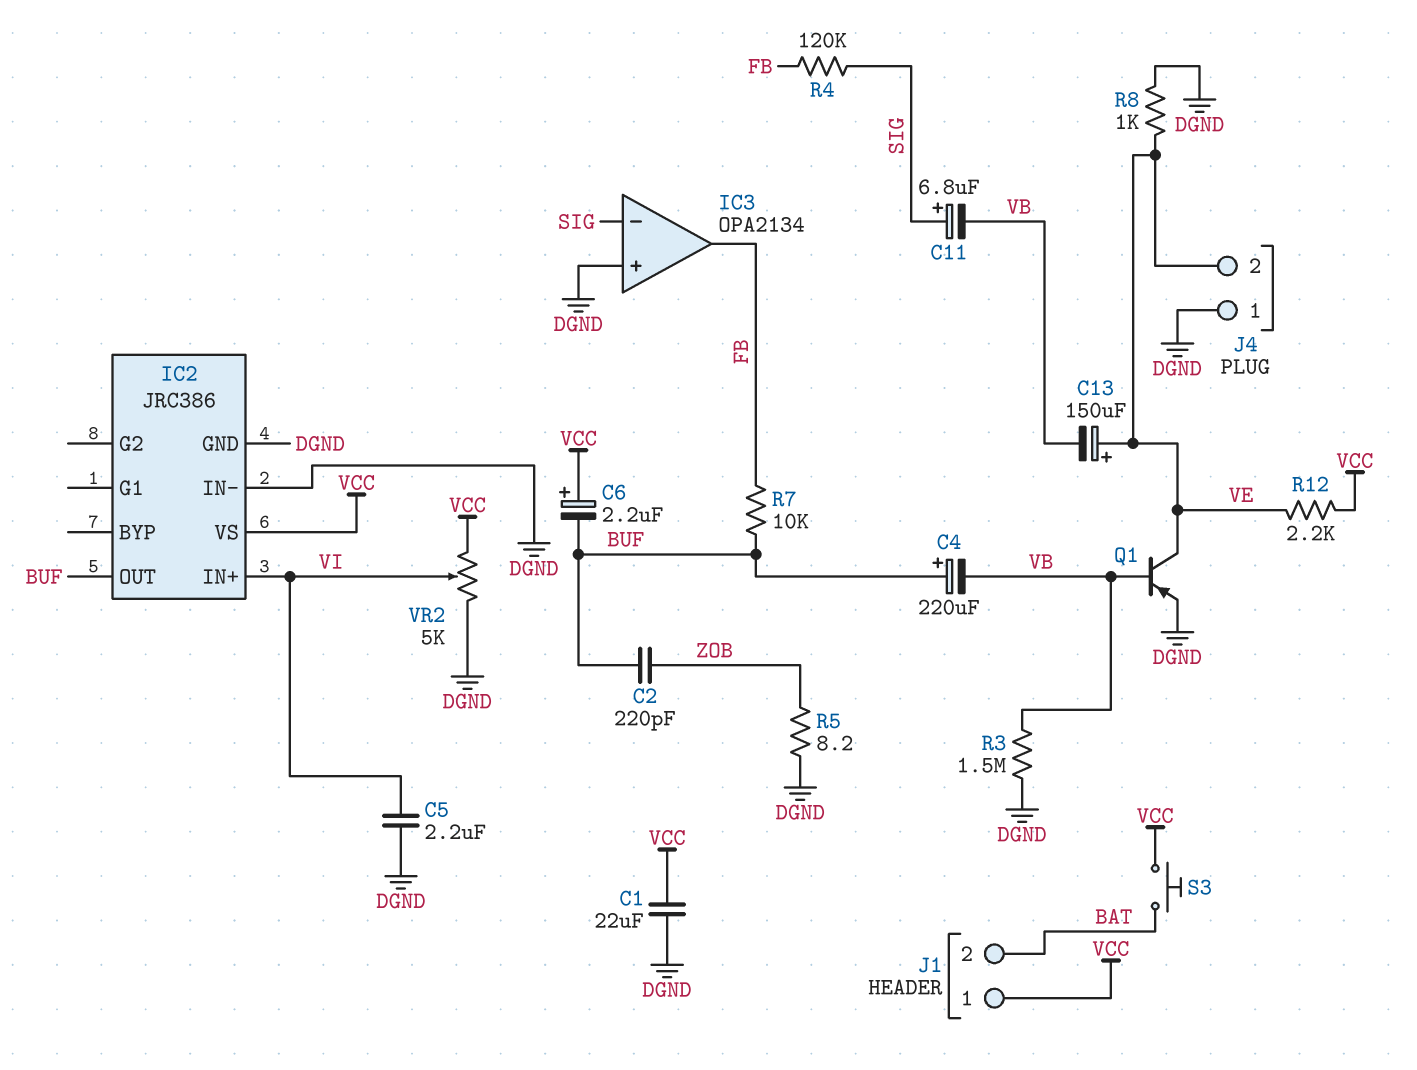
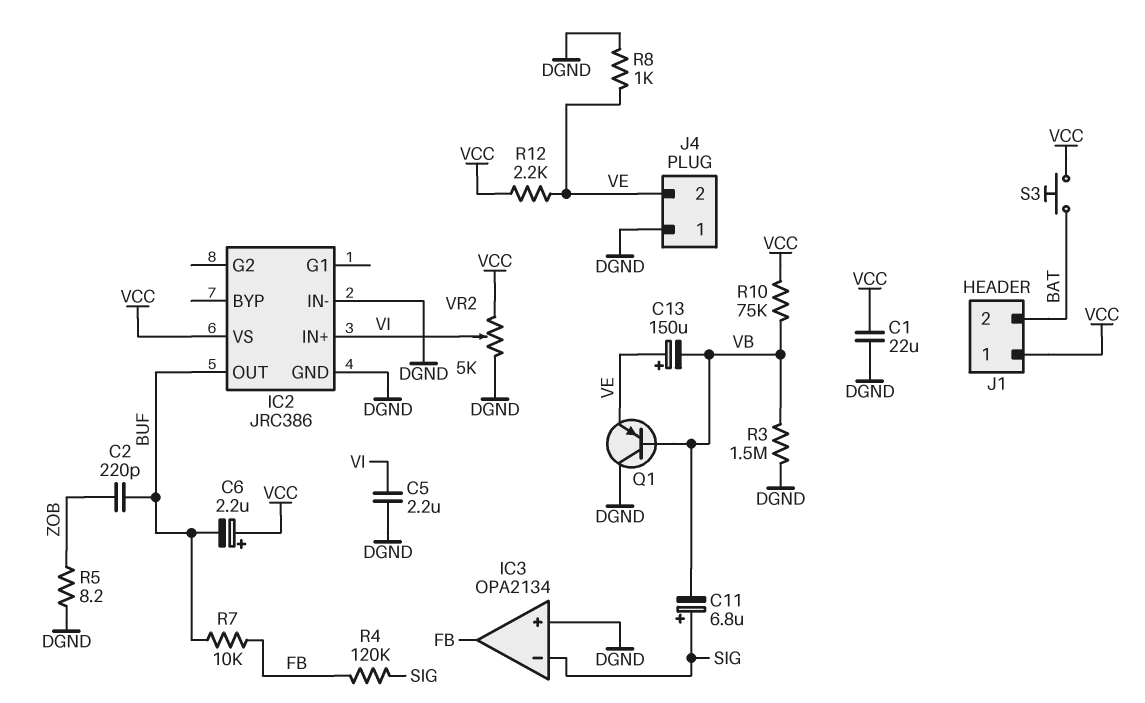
C4: 220uF (plus BUF, minus VB) -> none
Q1: PNP (B VB, C VE, E DGND) -> PNP (B VB, C DGND, E VE)
R10: none -> 75k (VB, VCC)

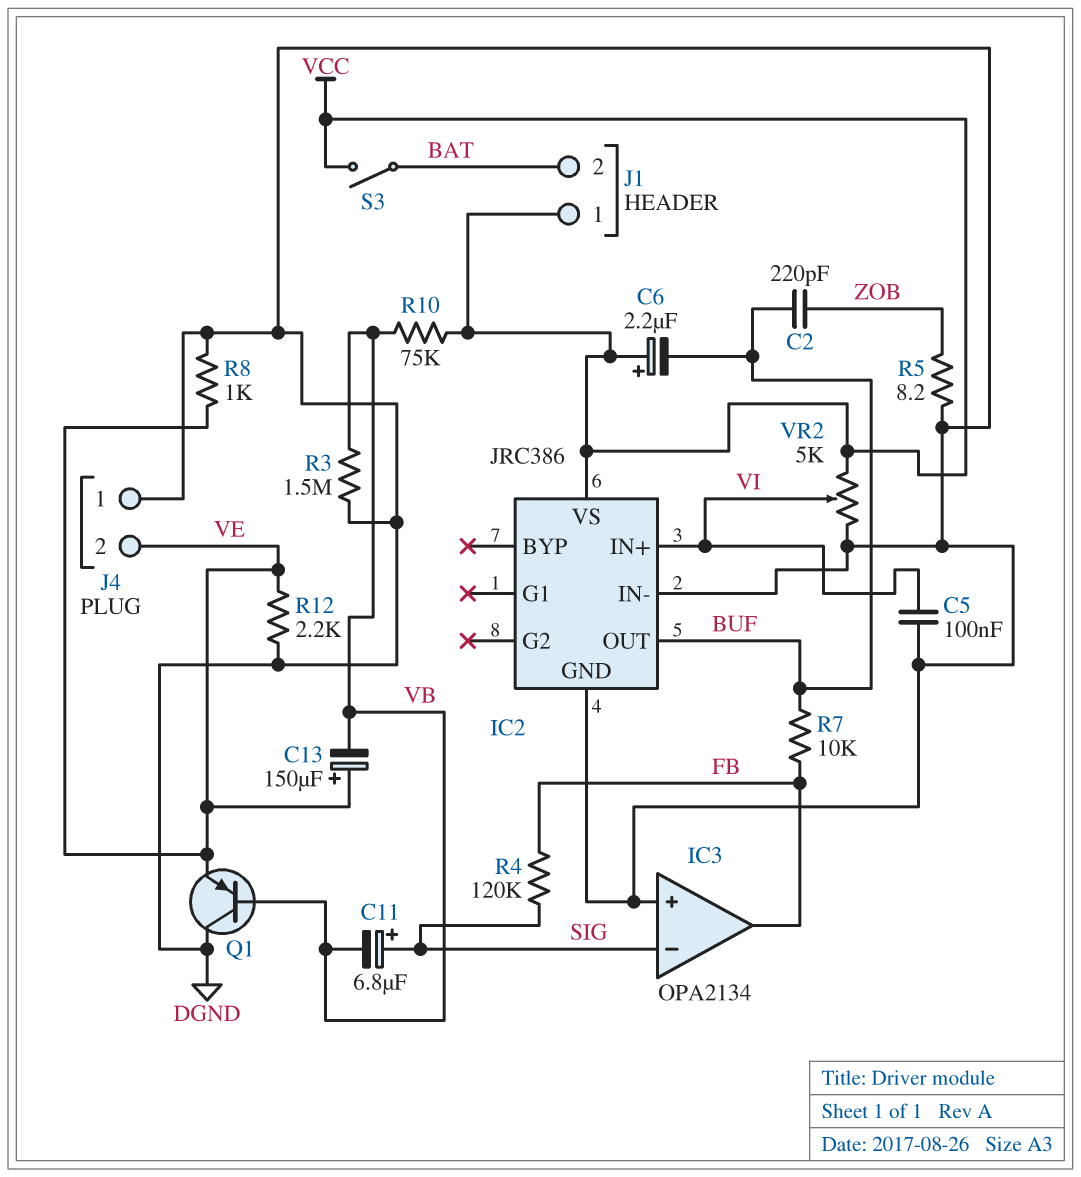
C1: 22uF (DGND, VCC) -> none
C5: 2.2uF (DGND, VI) -> 100nF (DGND, VI)
R12: 2.2k (VCC, VE) -> 2.2k (DGND, VE)
S3: button (BAT, VCC) -> switch (BAT, VCC)

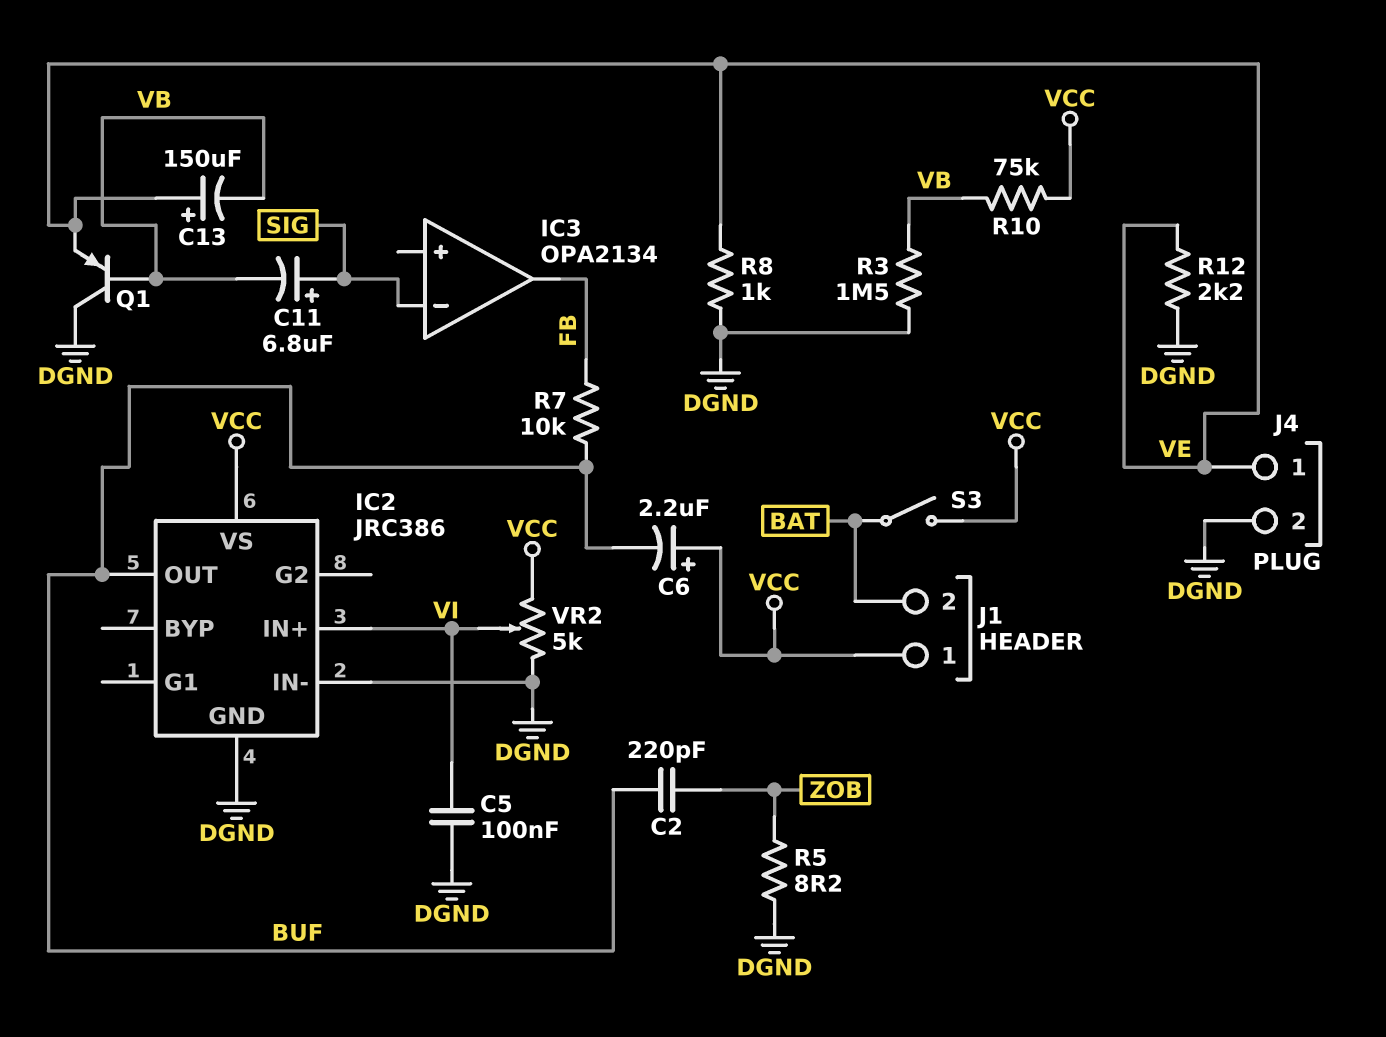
IC3 pin in+: DGND -> none
J4 pin 1: DGND -> VE
J4 pin 2: VE -> DGND
R4: 120k (FB, SIG) -> none

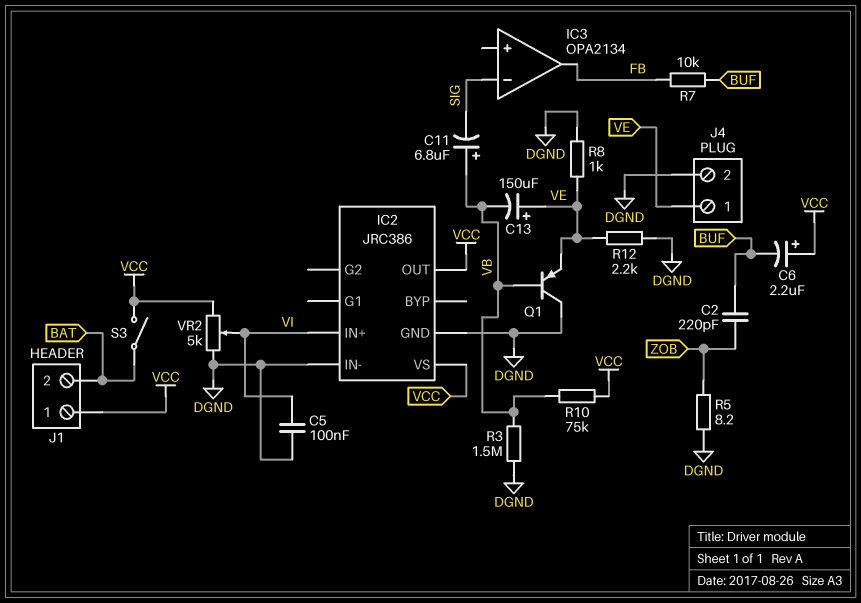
C11: 6.8uF (plus SIG, minus VB) -> 6.8uF (plus VB, minus SIG)
IC2 pin OUT: BUF -> VCC

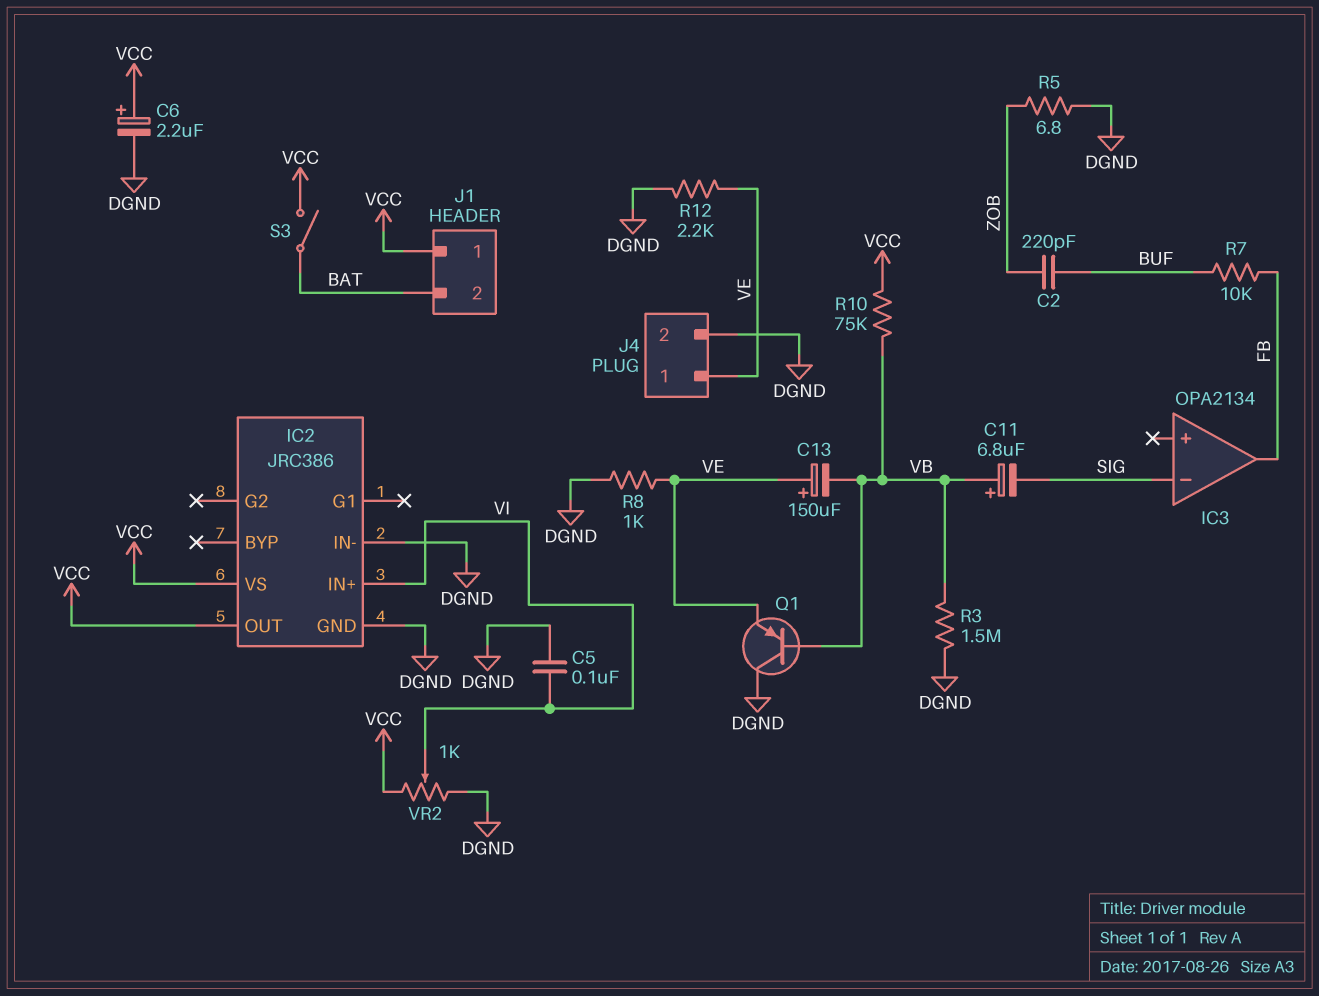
C6: 2.2uF (plus VCC, minus BUF) -> 2.2uF (plus VCC, minus DGND)
R5: 8.2 (DGND, ZOB) -> 6.8 (DGND, ZOB)
VR2: 5k (DGND, VCC, wiper VI) -> 1k (DGND, VCC, wiper VI)

